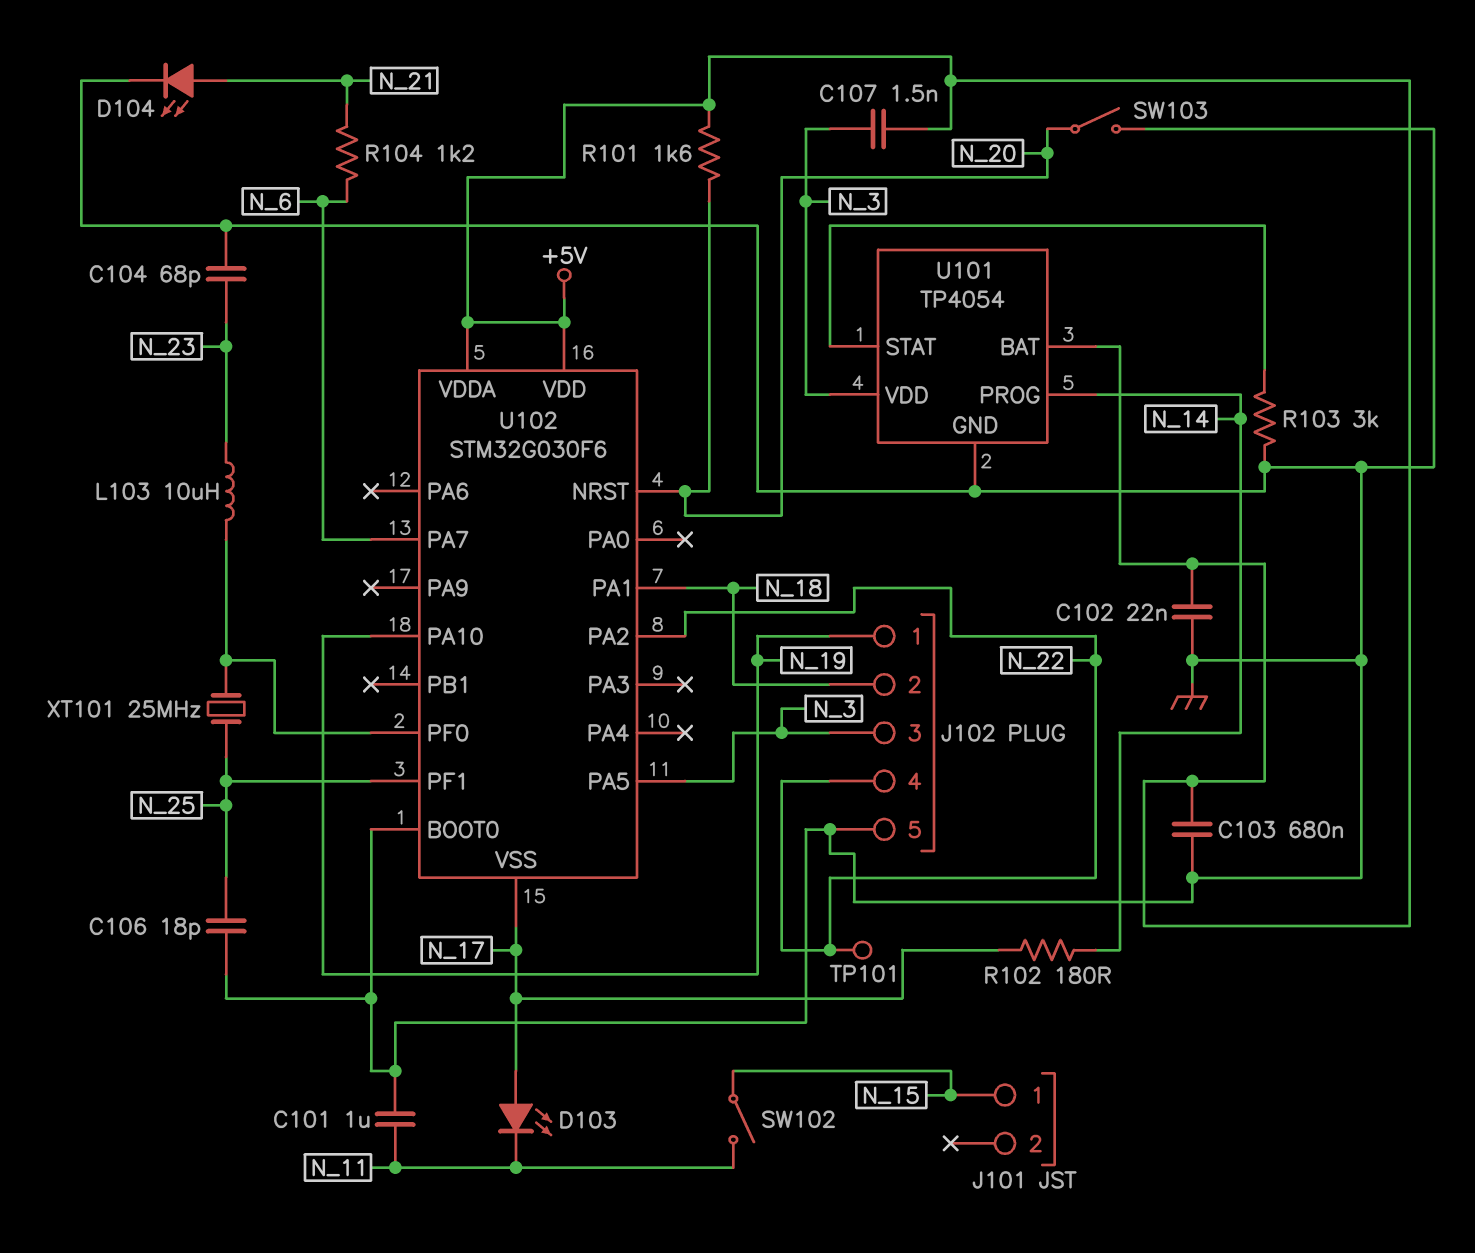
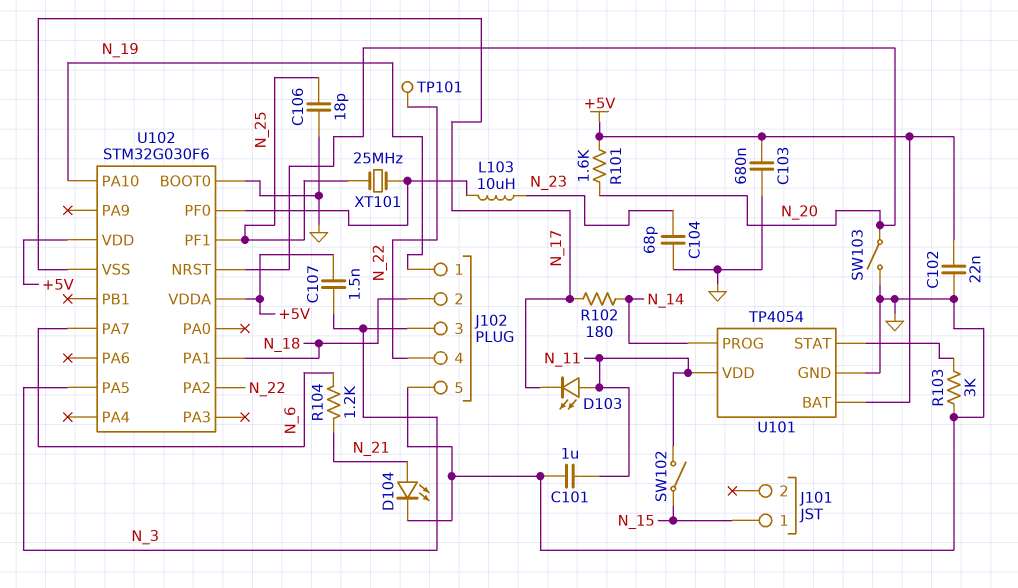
D103: LED (A N_17, K N_11) -> LED (A N_11, K N_17)
U101 pin VDD: N_3 -> N_11

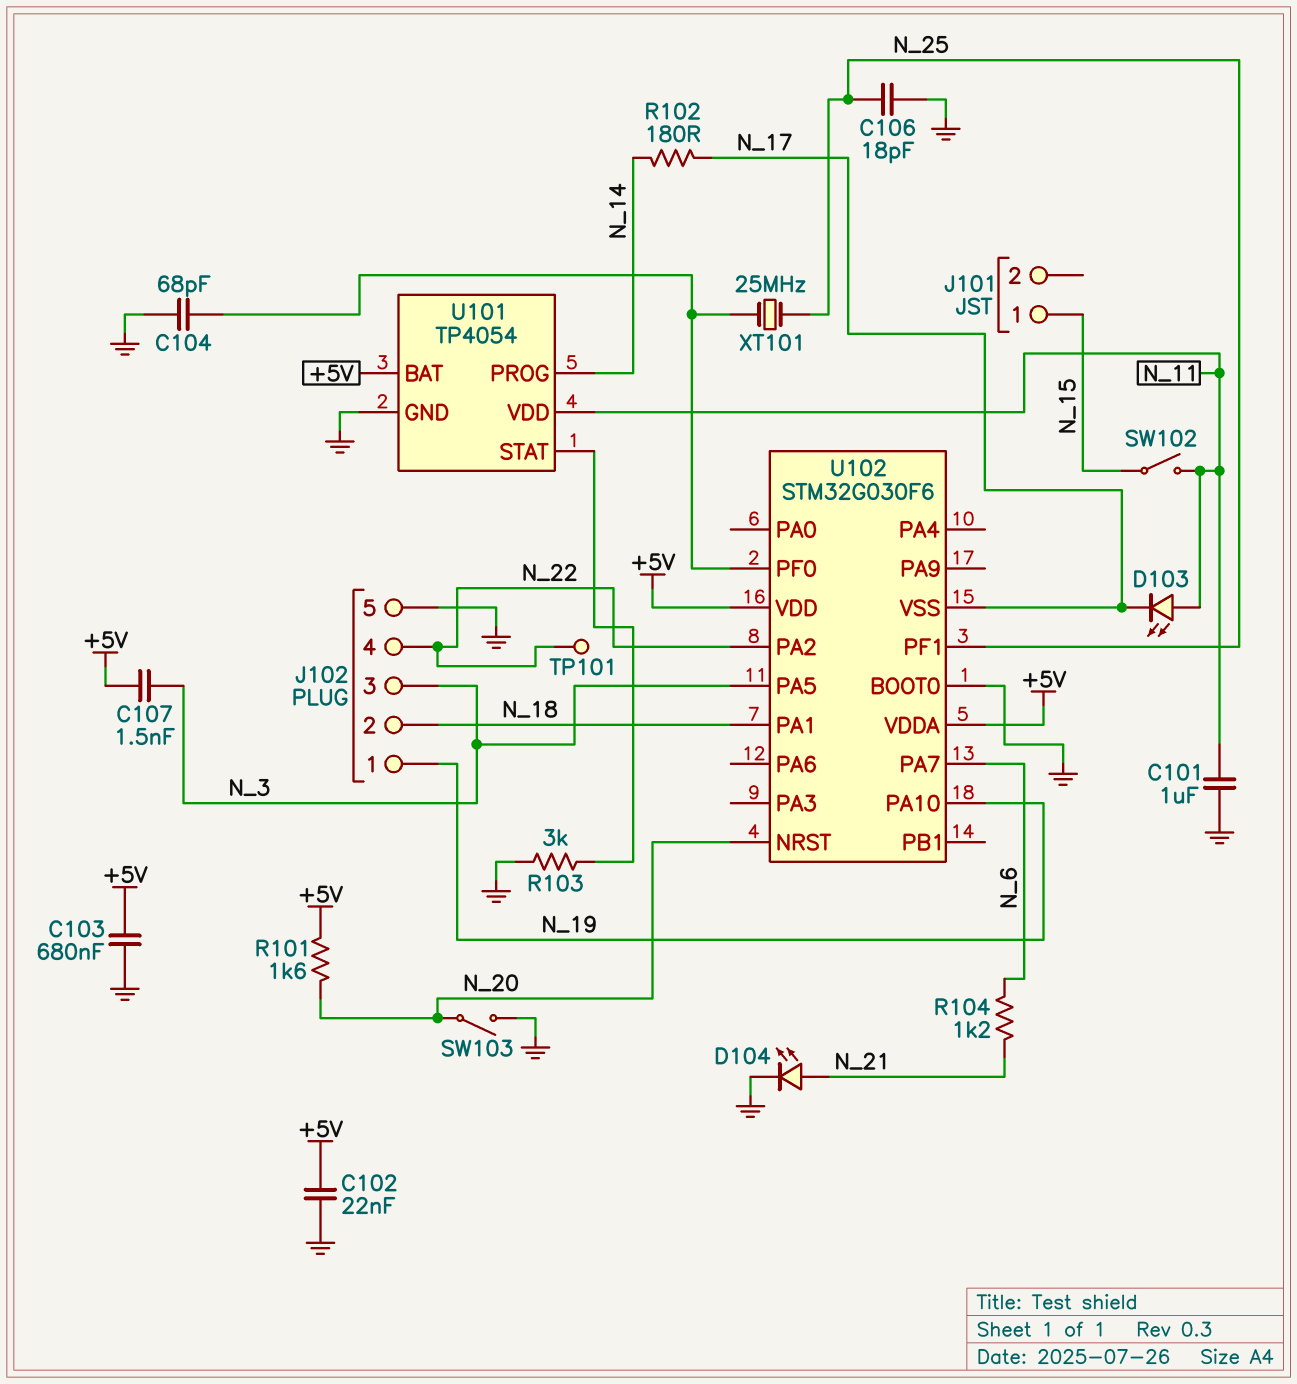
C104: 68pF (GND, N_23) -> 68pF (GND, U102/PF0)
L103: 10uH (N_23, U102/PF0) -> none

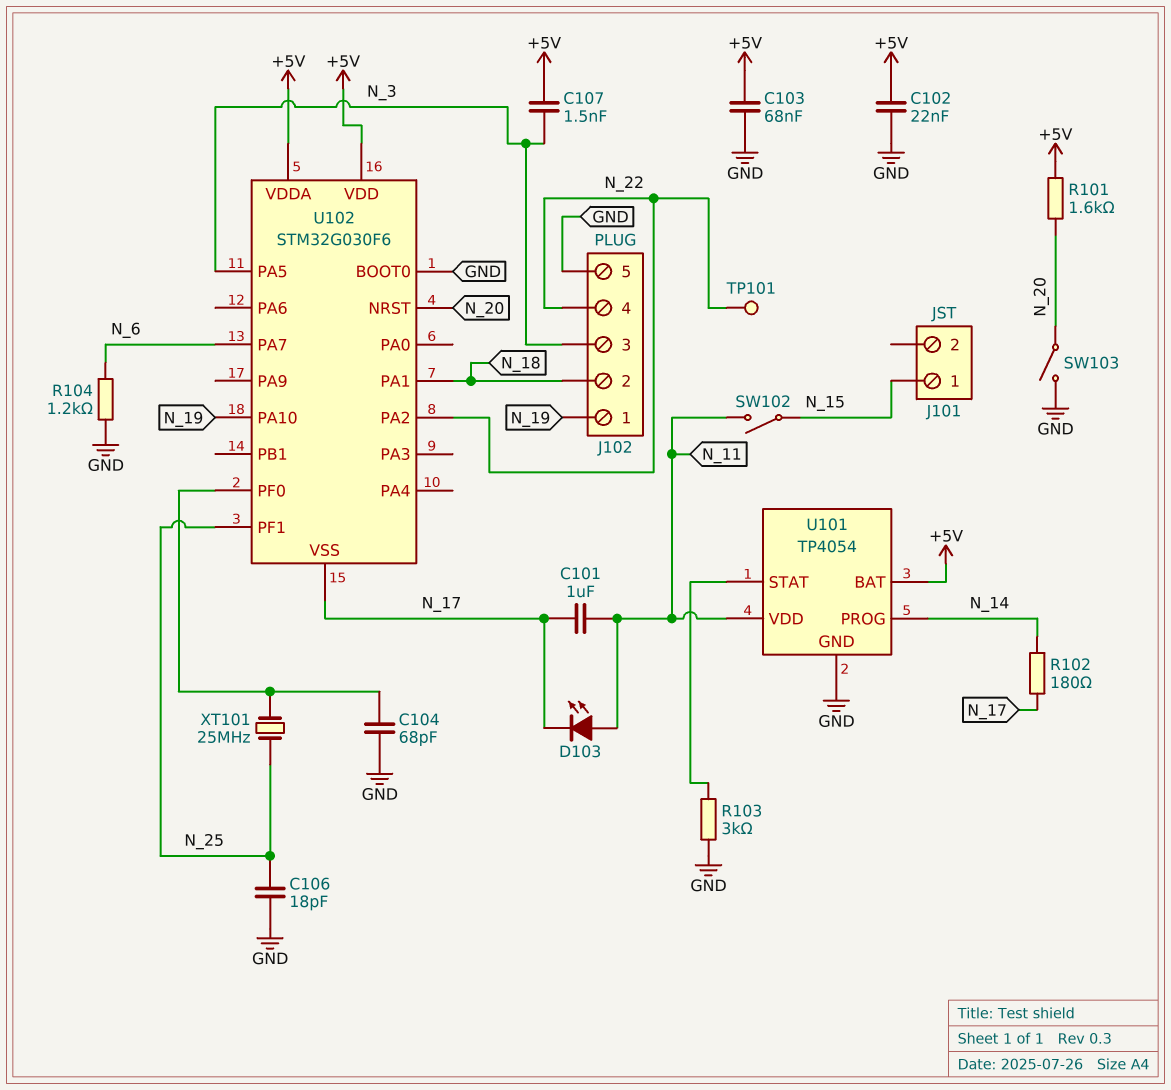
C101: 1uF (GND, N_11) -> 1uF (N_11, N_17)
C103: 680nF (+5V, GND) -> 68nF (+5V, GND)
D104: LED (A N_21, K GND) -> none
R104: 1.2k (N_6, N_21) -> 1.2k (GND, N_6)

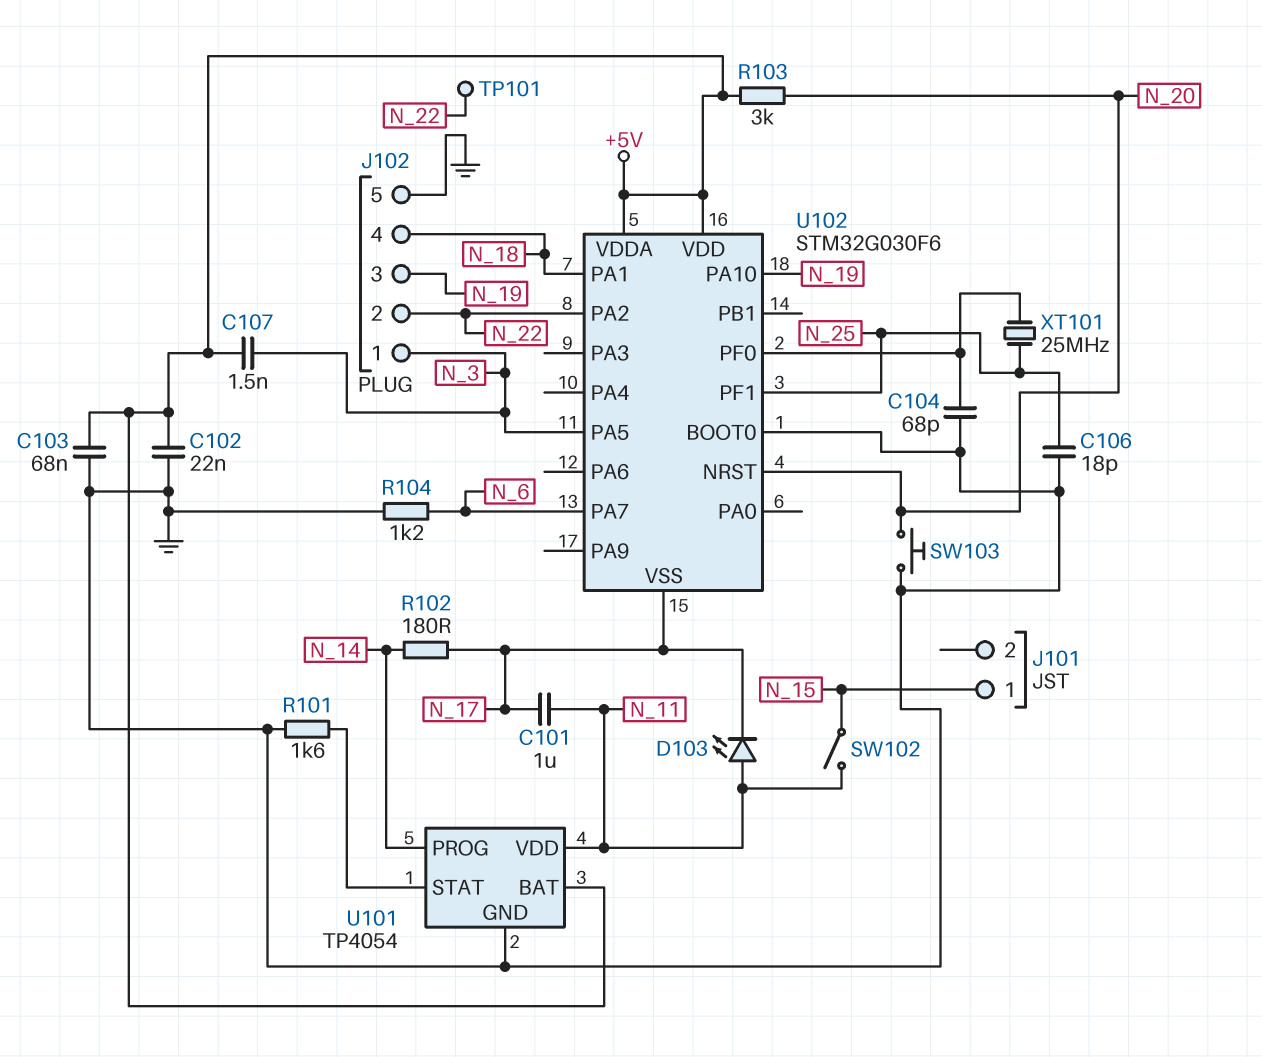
J102 pin 1: N_19 -> N_3
J102 pin 2: N_18 -> N_22
J102 pin 3: N_3 -> N_19
J102 pin 4: N_22 -> N_18
R101: 1.6k (+5V, N_20) -> 1.6k (GND, U101/STAT)
R103: 3k (GND, U101/STAT) -> 3k (+5V, N_20)
SW103: switch (GND, N_20) -> button (GND, N_20)

